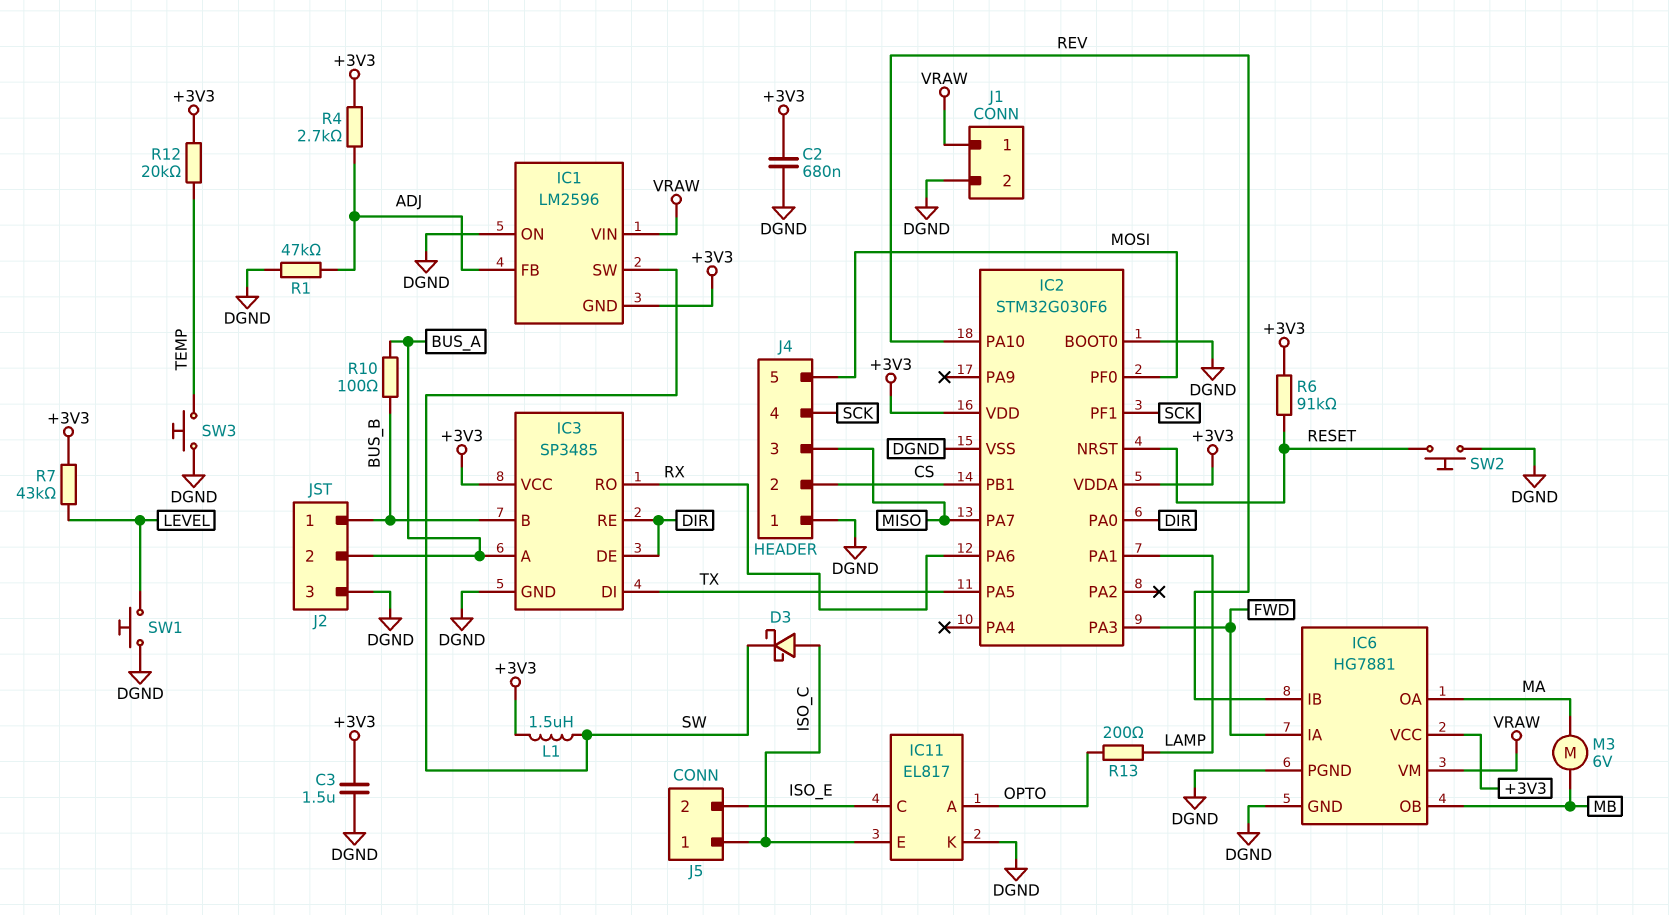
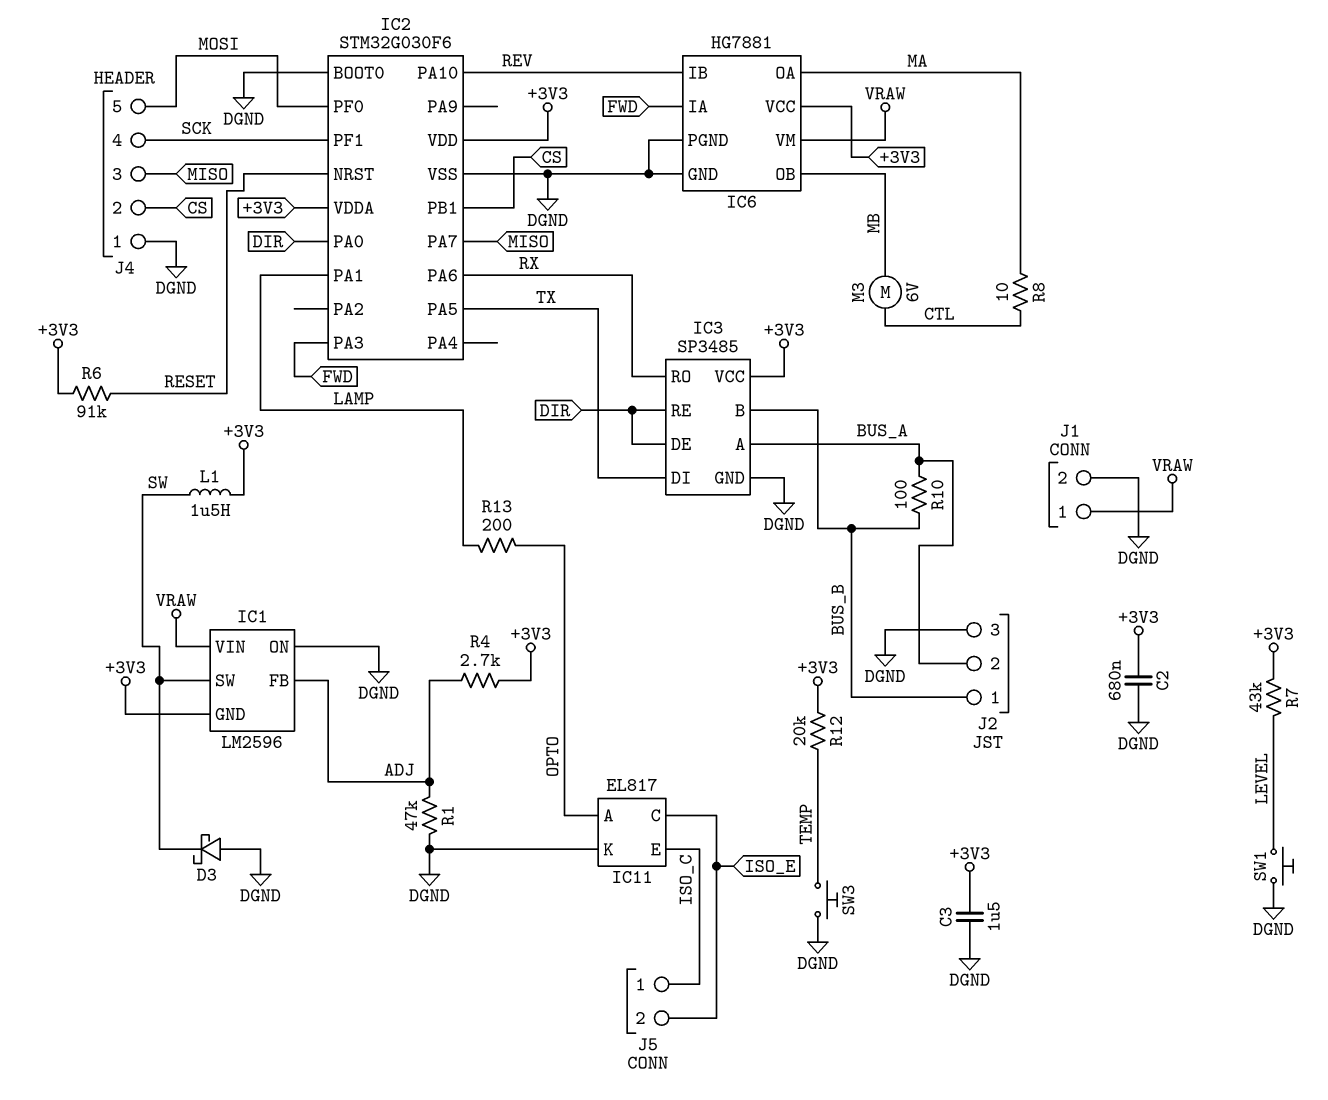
D3: schottky (A ISO_C, K SW) -> schottky (A DGND, K SW)
M3: motor 6V (MA, MB) -> motor 6V (CTL, MB)
R8: none -> 10 (CTL, MA)
SW2: button (DGND, RESET) -> none

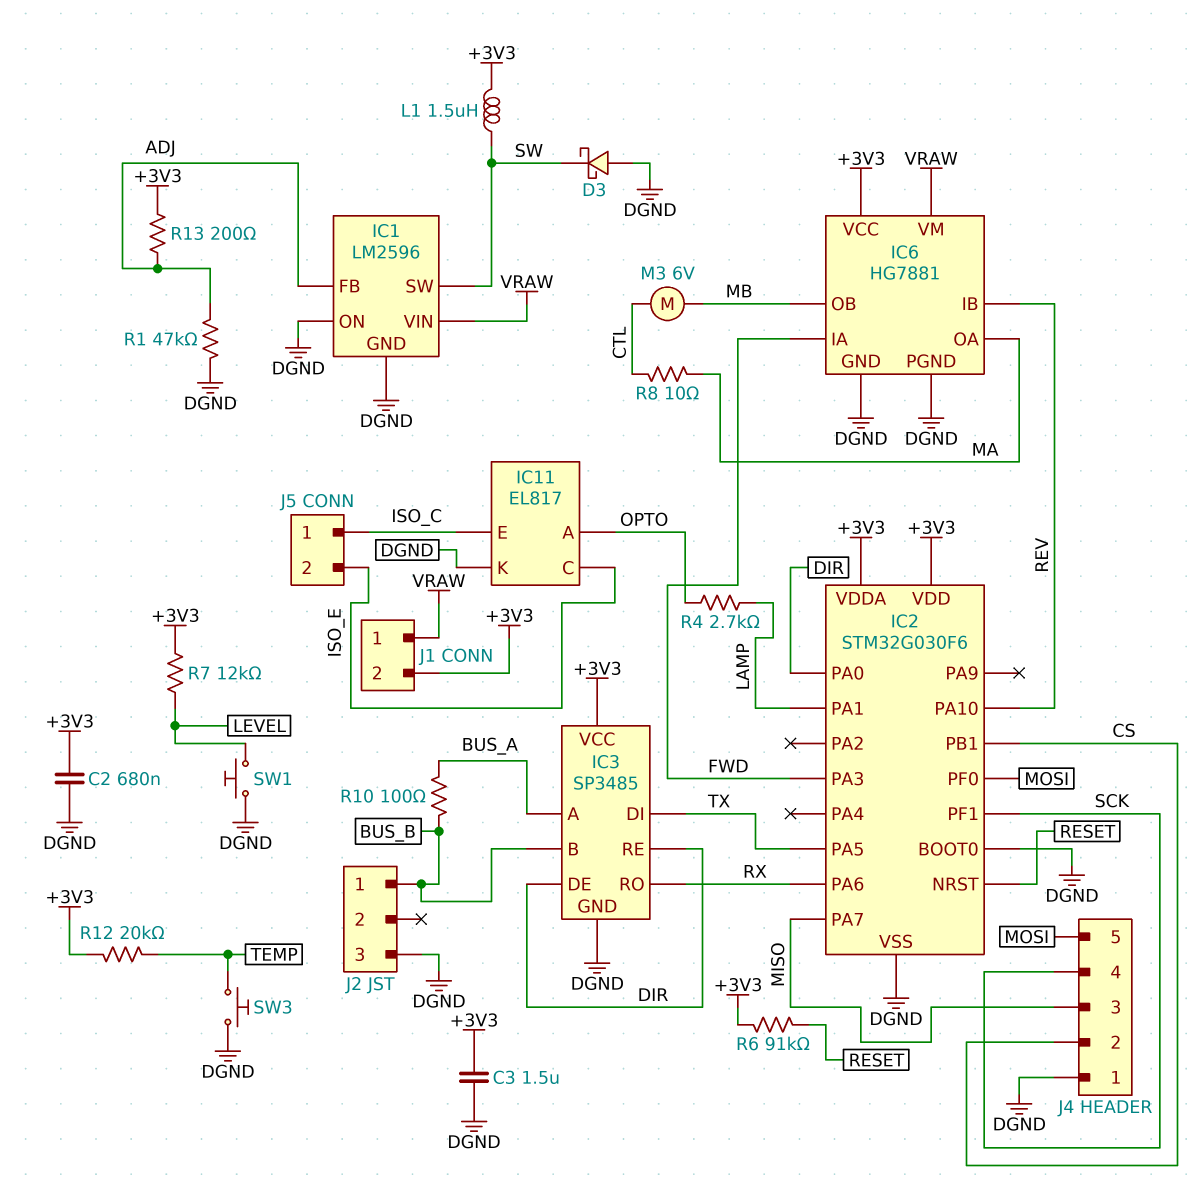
IC1 pin GND: +3V3 -> DGND
J1 pin 2: DGND -> +3V3
J2 pin 2: BUS_A -> none
R4: 2.7k (+3V3, ADJ) -> 2.7k (LAMP, OPTO)
R7: 43k (+3V3, LEVEL) -> 12k (+3V3, LEVEL)
R13: 200 (LAMP, OPTO) -> 200 (+3V3, ADJ)

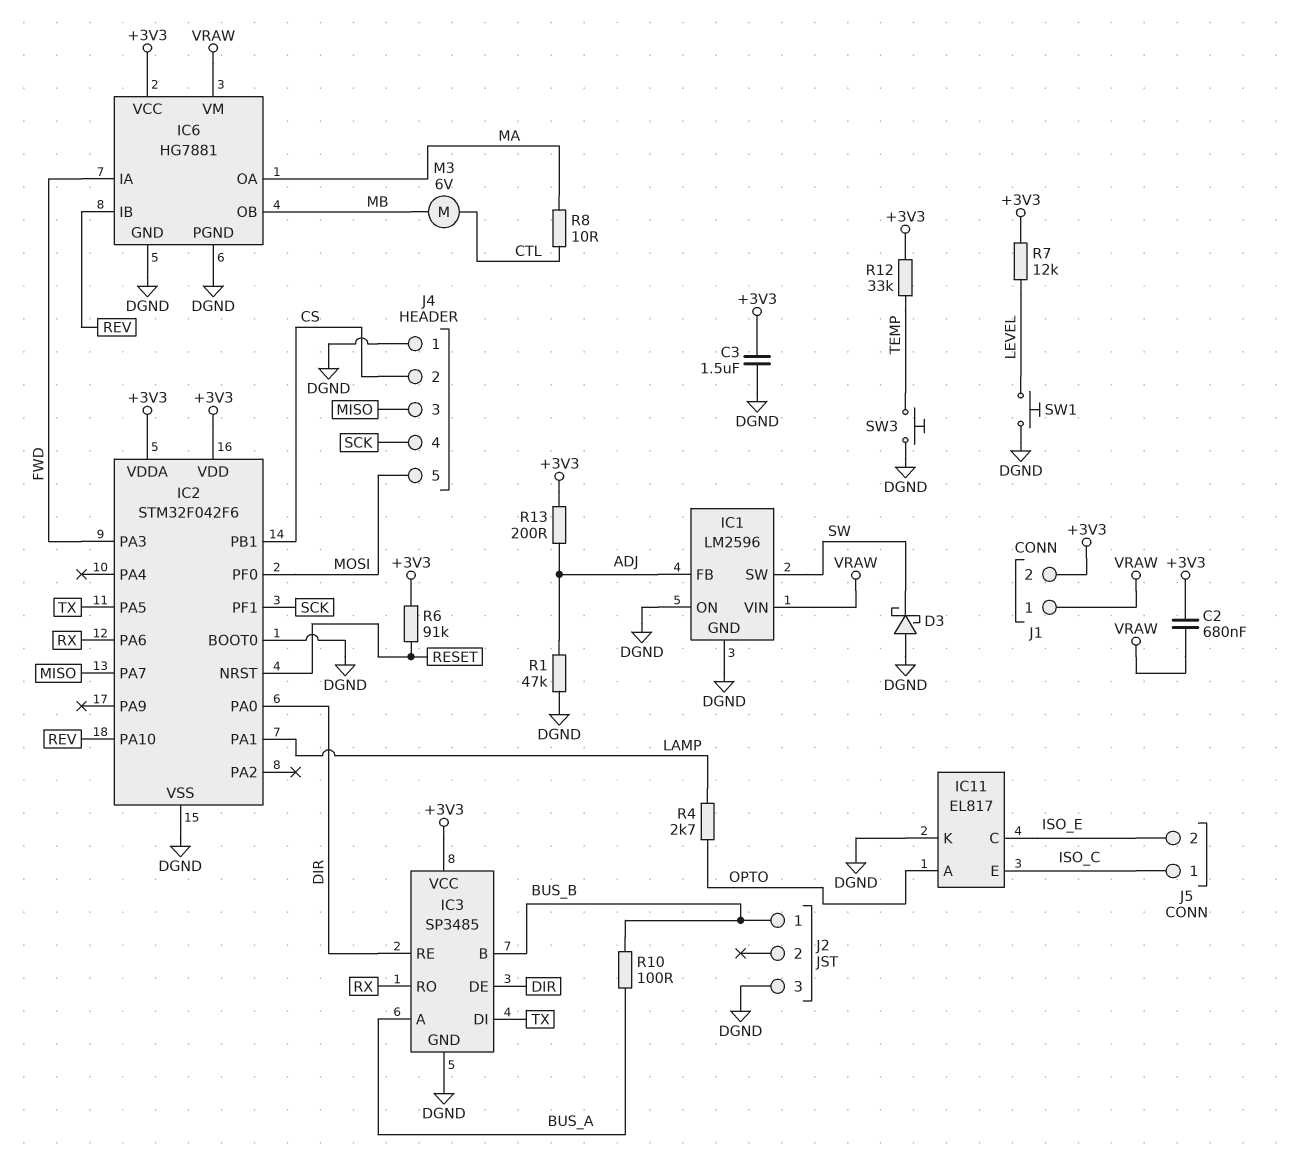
C2: 680nF (+3V3, DGND) -> 680nF (+3V3, VRAW)
IC2: STM32G030F6 -> STM32F042F6
L1: 1.5uH (+3V3, SW) -> none
R12: 20k (+3V3, TEMP) -> 33k (+3V3, TEMP)

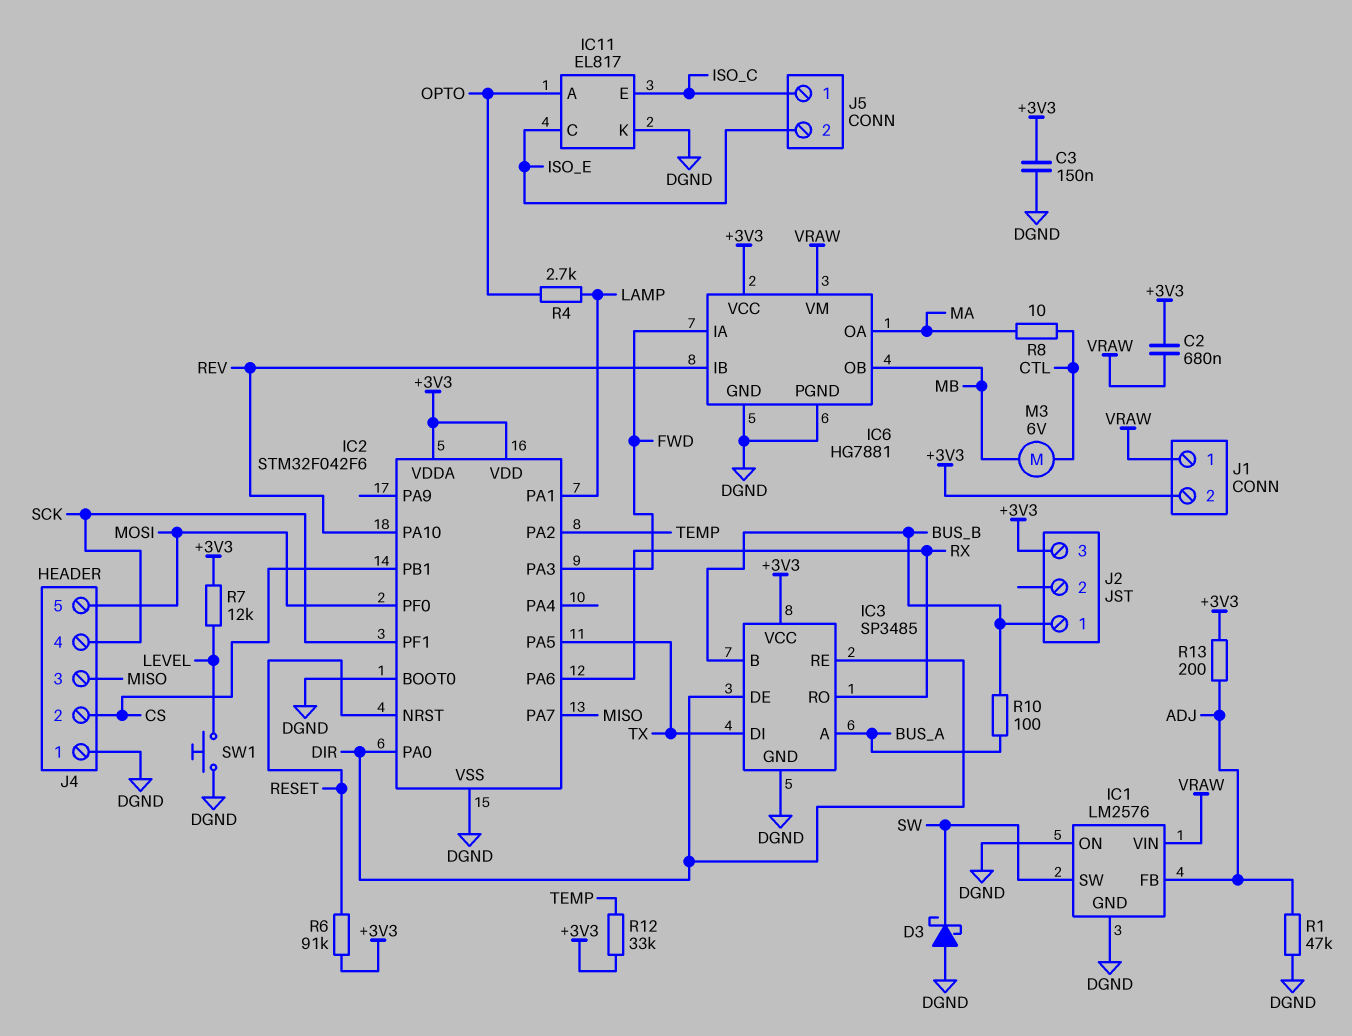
C3: 1.5uF (+3V3, DGND) -> 150nF (+3V3, DGND)
IC1: LM2596 -> LM2576
IC2 pin PA2: none -> TEMP
J2 pin 3: DGND -> +3V3
SW3: button (DGND, TEMP) -> none

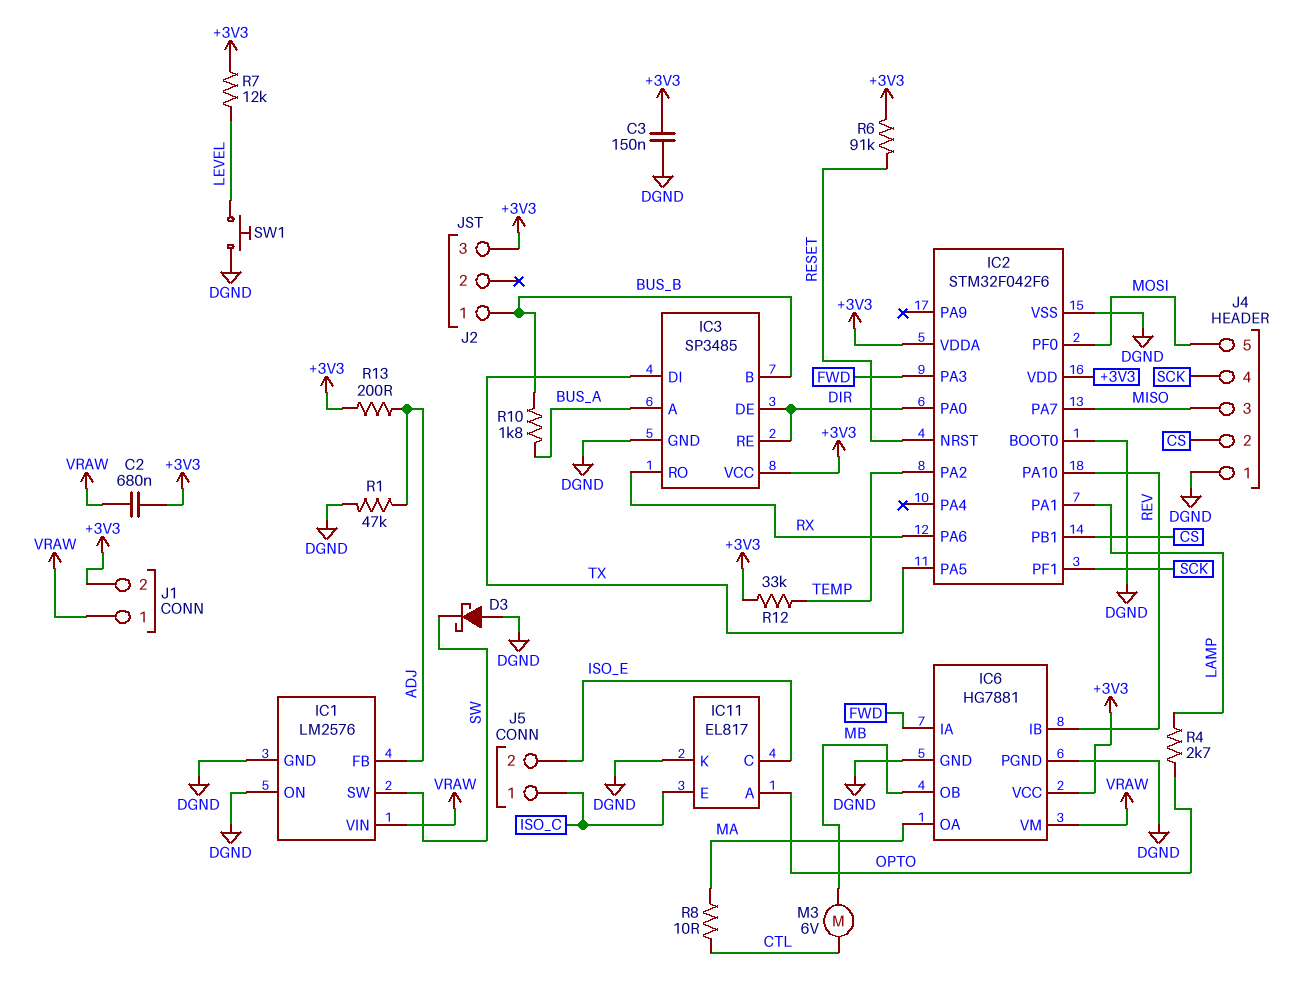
R10: 100 (BUS_A, BUS_B) -> 1.8k (BUS_A, BUS_B)

